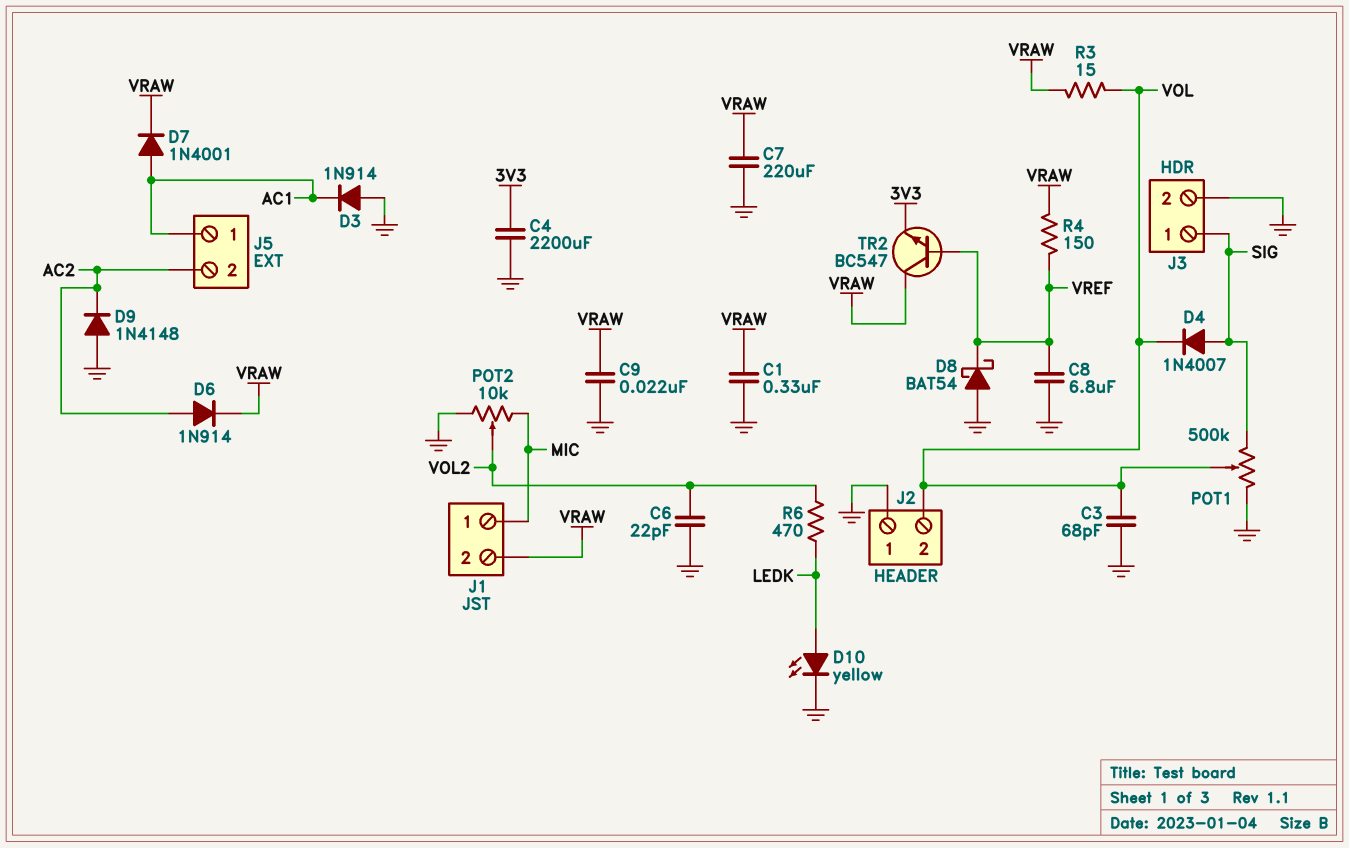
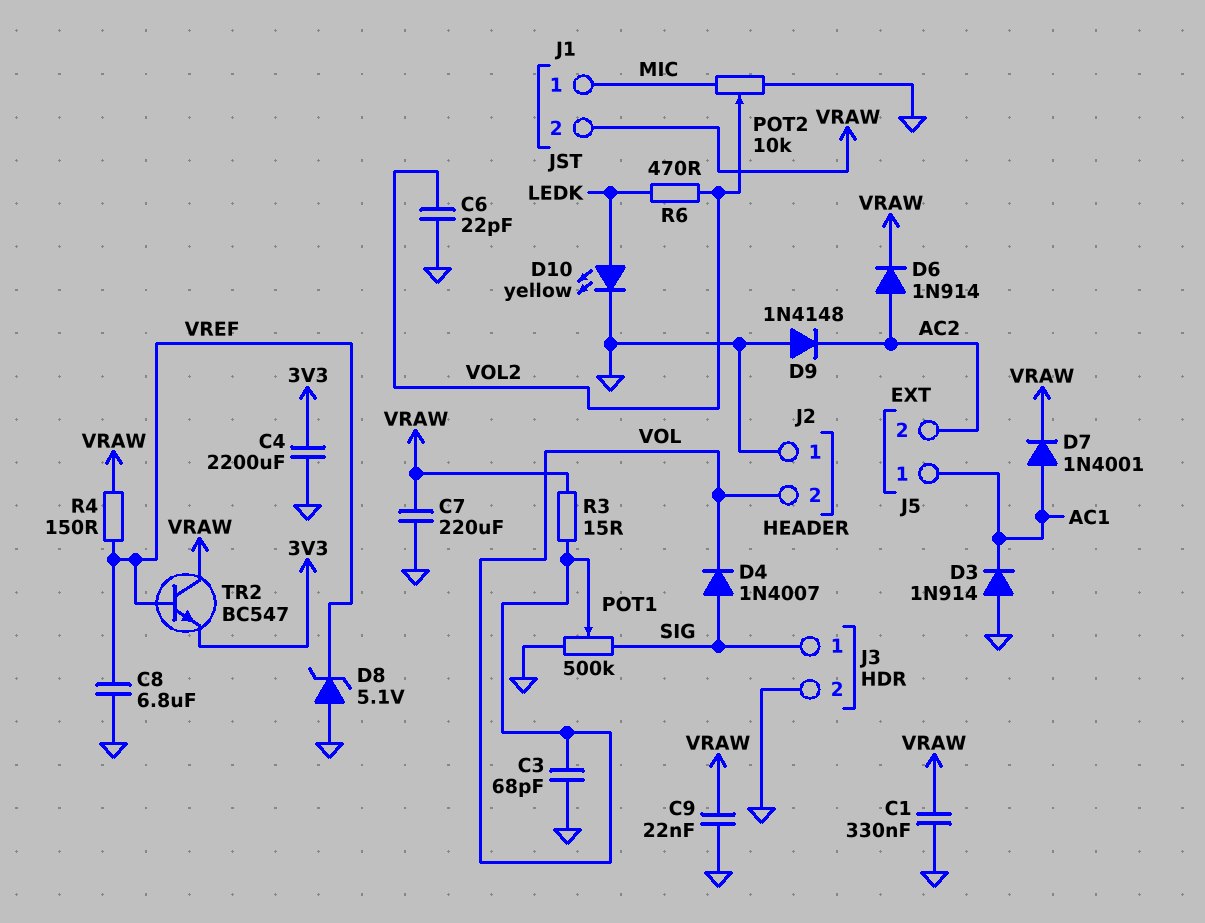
D8: schottky BAT54 (A GND, K VREF) -> zener 5.1V (A GND, K VREF)

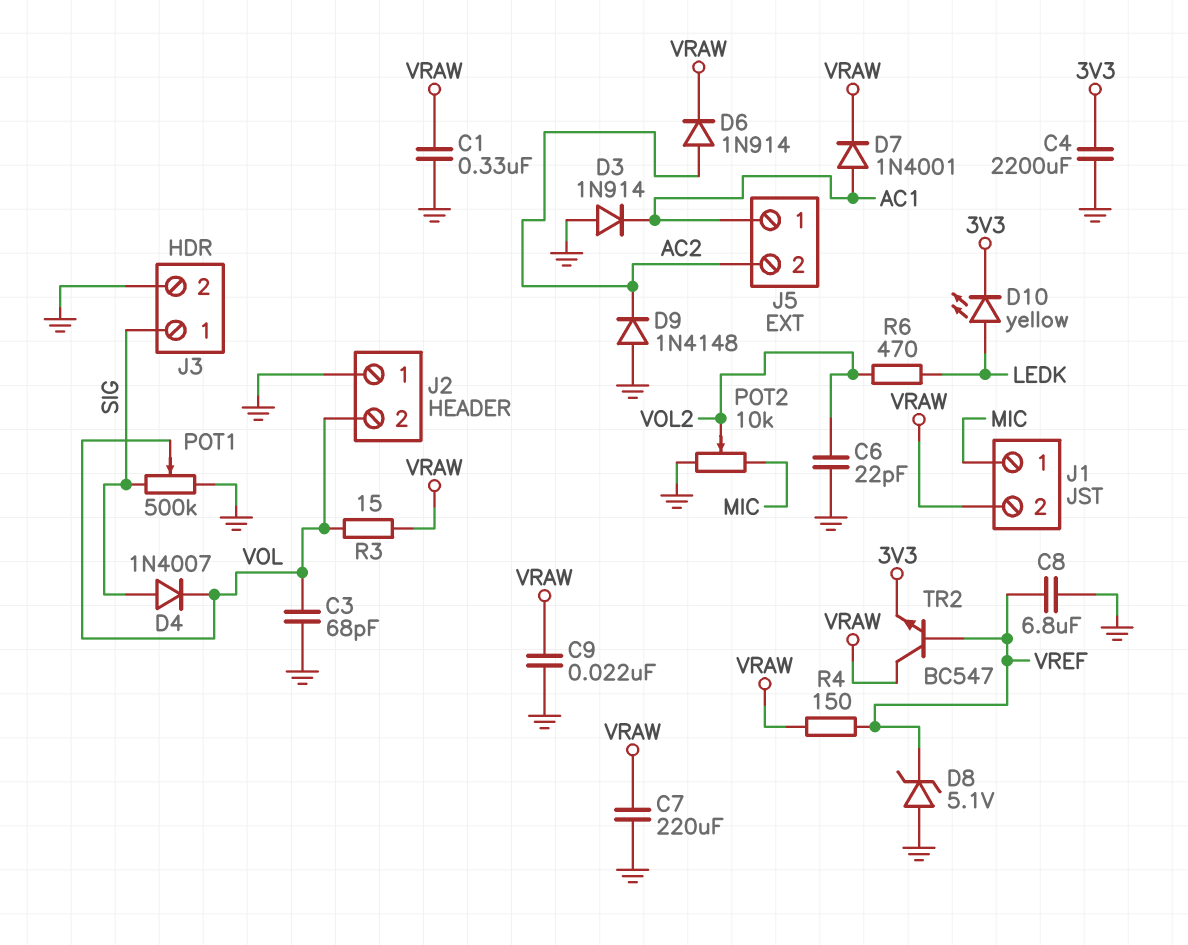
D10: LED yellow (A LEDK, K GND) -> LED yellow (A LEDK, K 3V3)

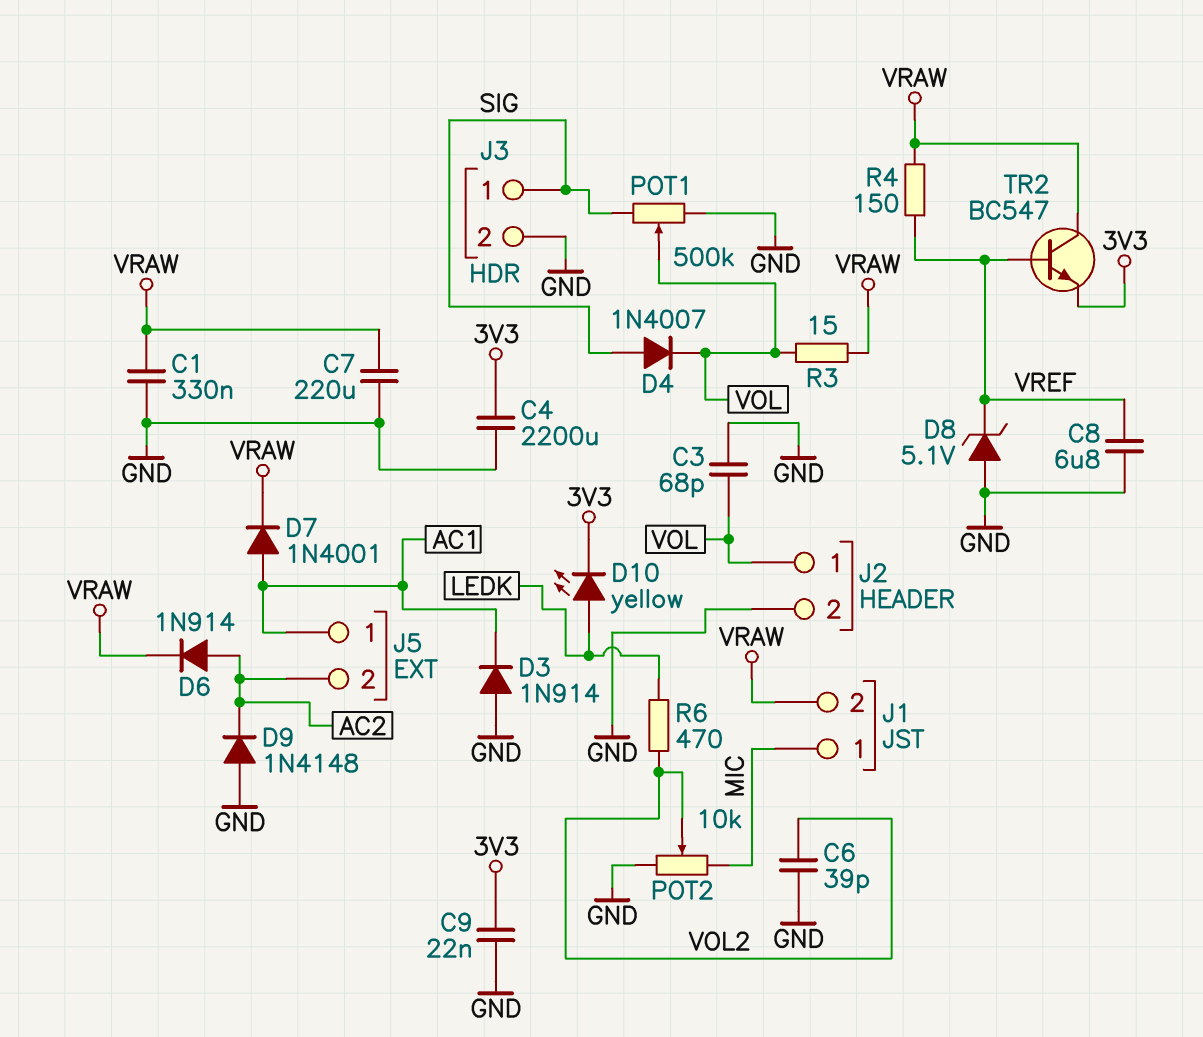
C6: 22pF (GND, VOL2) -> 39pF (GND, VOL2)
C9: 22nF (GND, VRAW) -> 22nF (3V3, GND)
J2 pin 1: GND -> VOL
J2 pin 2: VOL -> GND

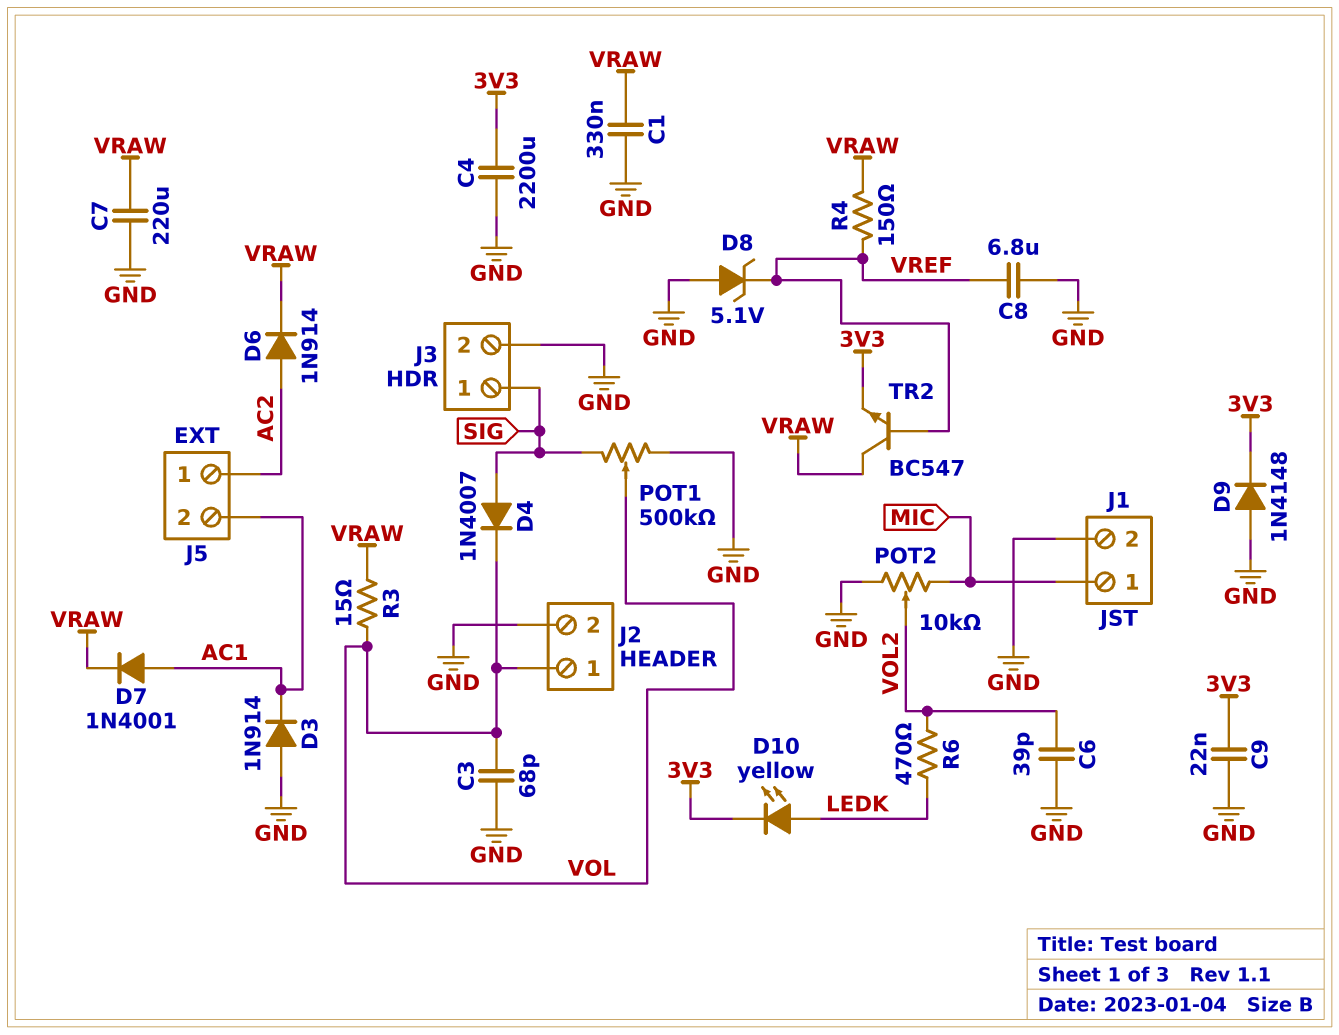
D9: diode 1N4148 (A GND, K AC2) -> diode 1N4148 (A GND, K 3V3)
J1 pin 2: VRAW -> GND
J5 pin 1: AC1 -> AC2
J5 pin 2: AC2 -> AC1

